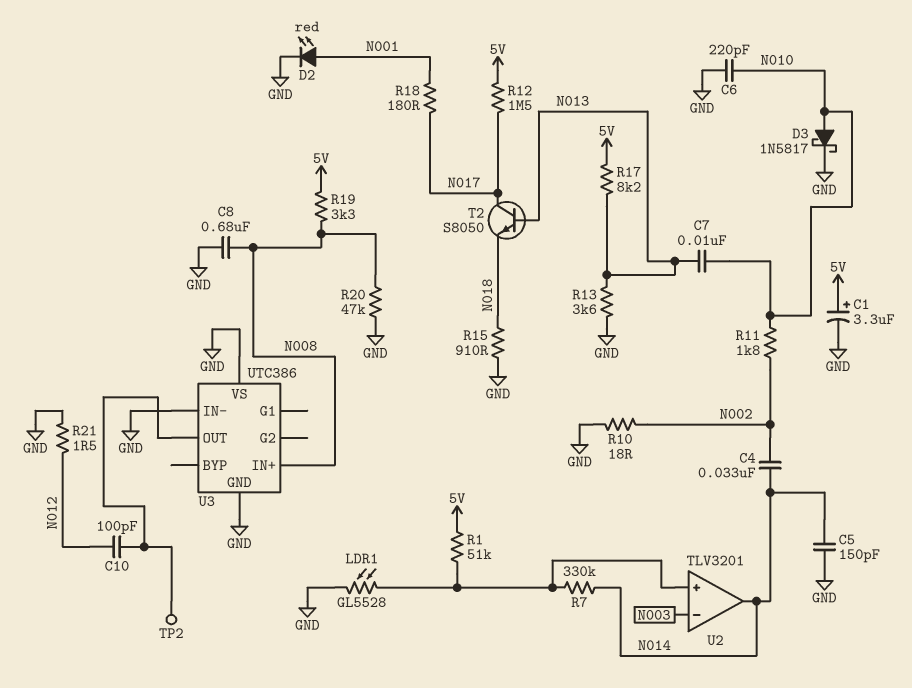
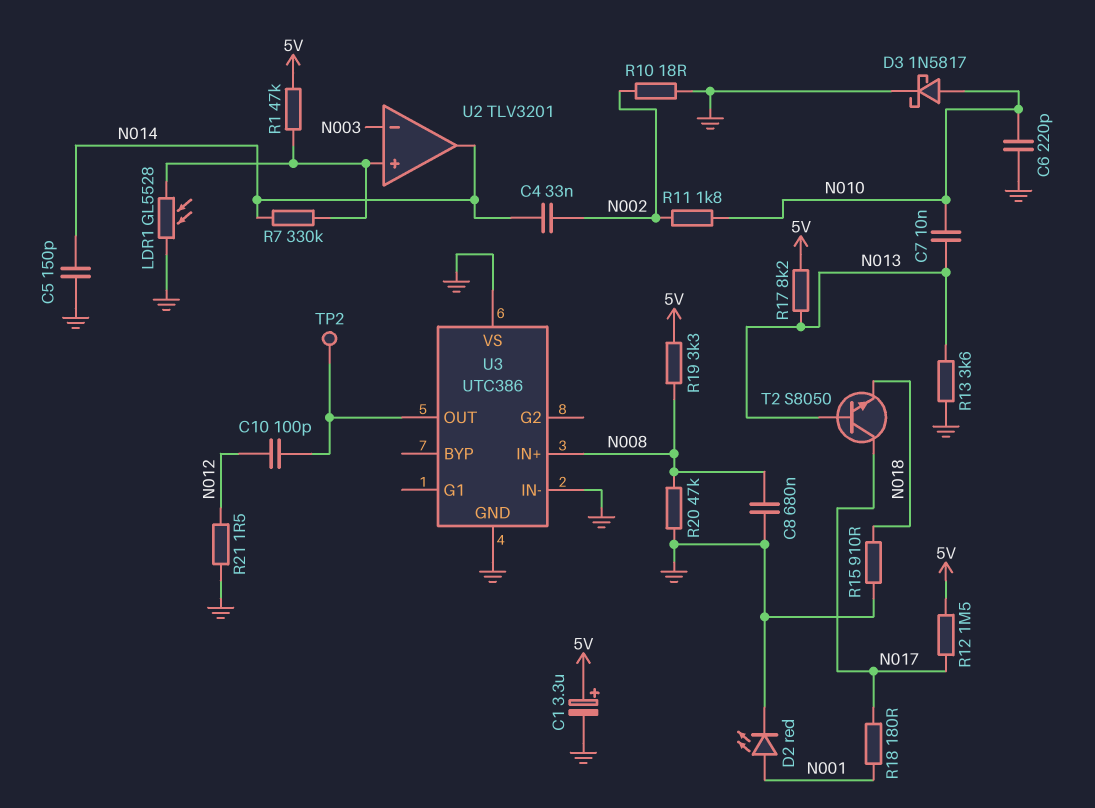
R1: 51k (5V, U2/in+) -> 47k (5V, U2/in+)

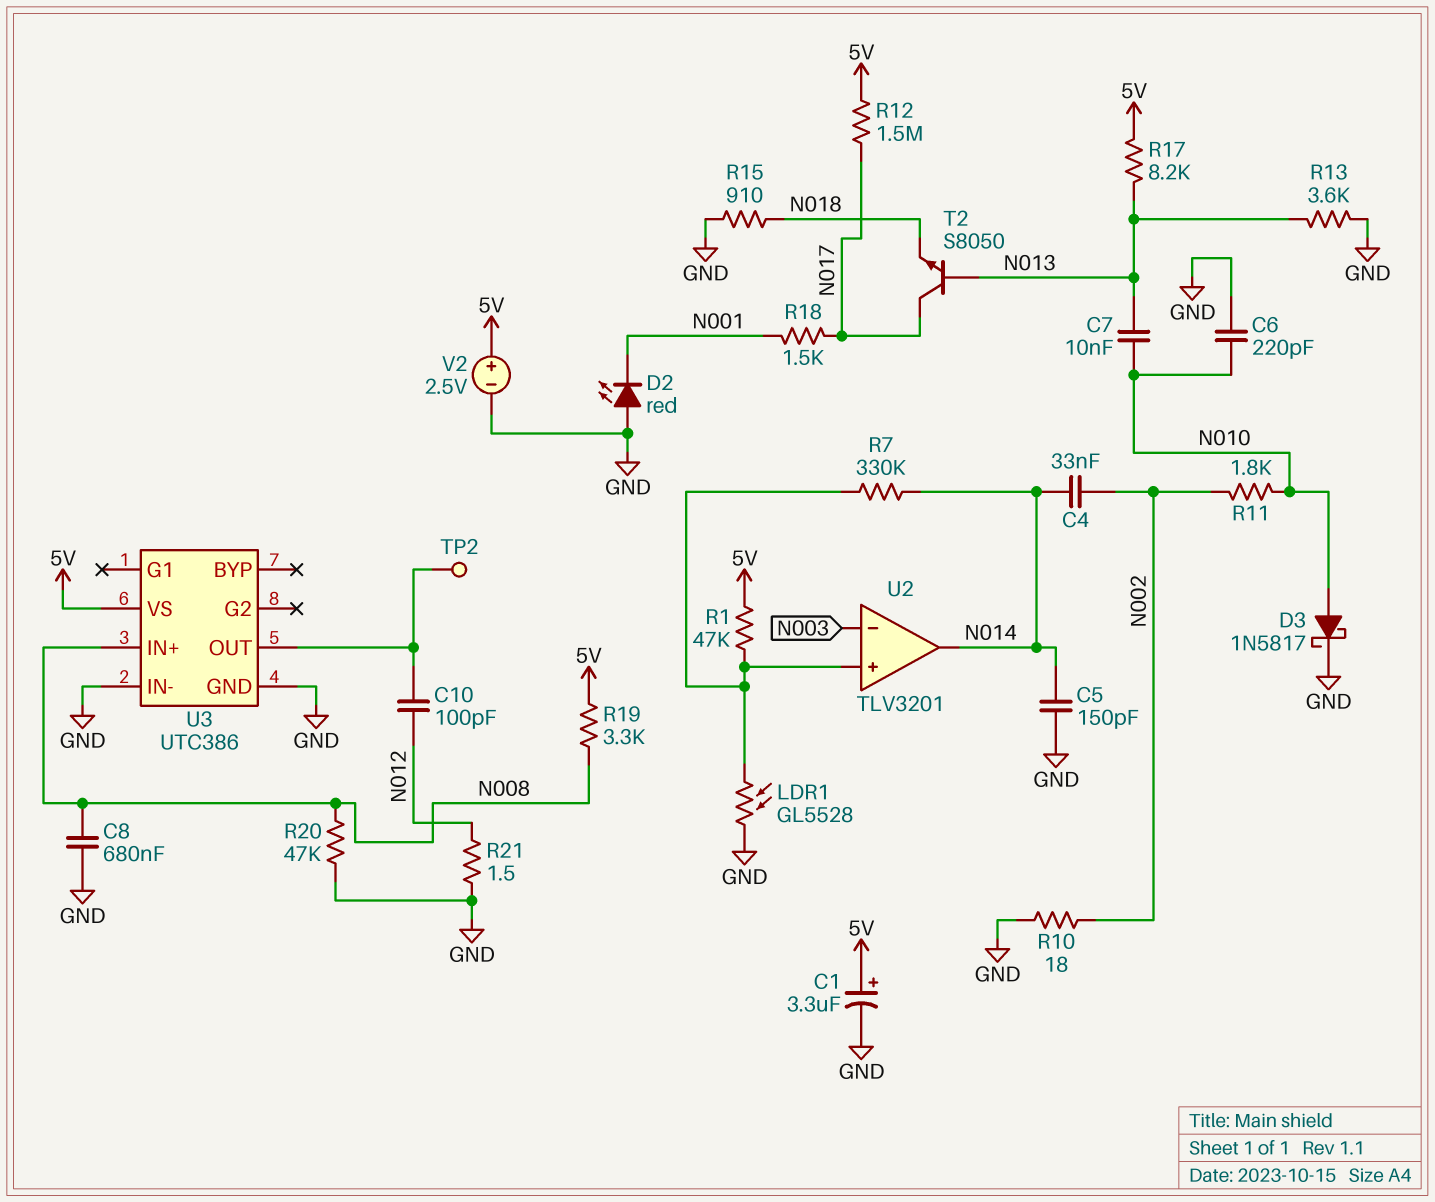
D2: LED red (A N001, K GND) -> LED red (A GND, K N001)
R18: 180 (N001, N017) -> 1.5k (N001, N017)
U3 pin VS: GND -> 5V
V2: none -> 2.5V (plus 5V, minus GND)

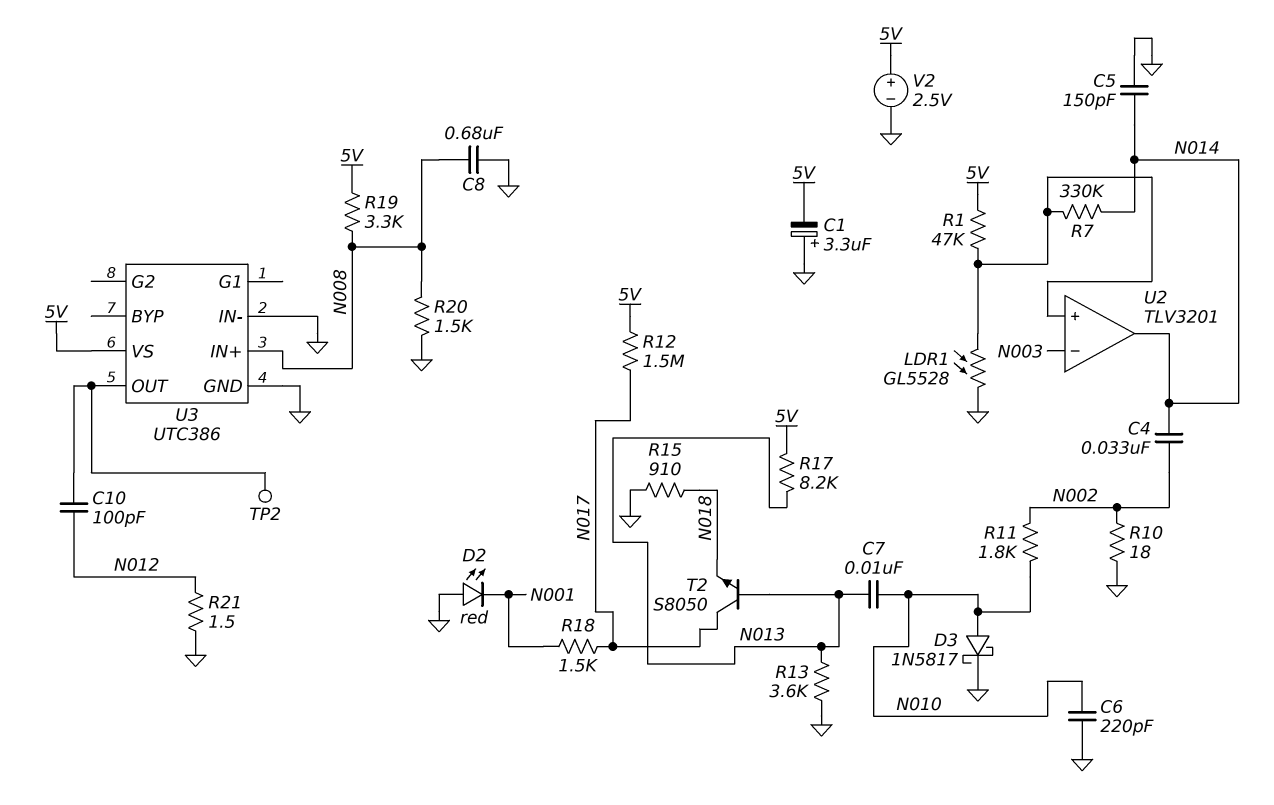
C1: 3.3uF (plus 5V, minus GND) -> 3.3uF (plus GND, minus 5V)
R20: 47k (GND, N008) -> 1.5k (GND, N008)

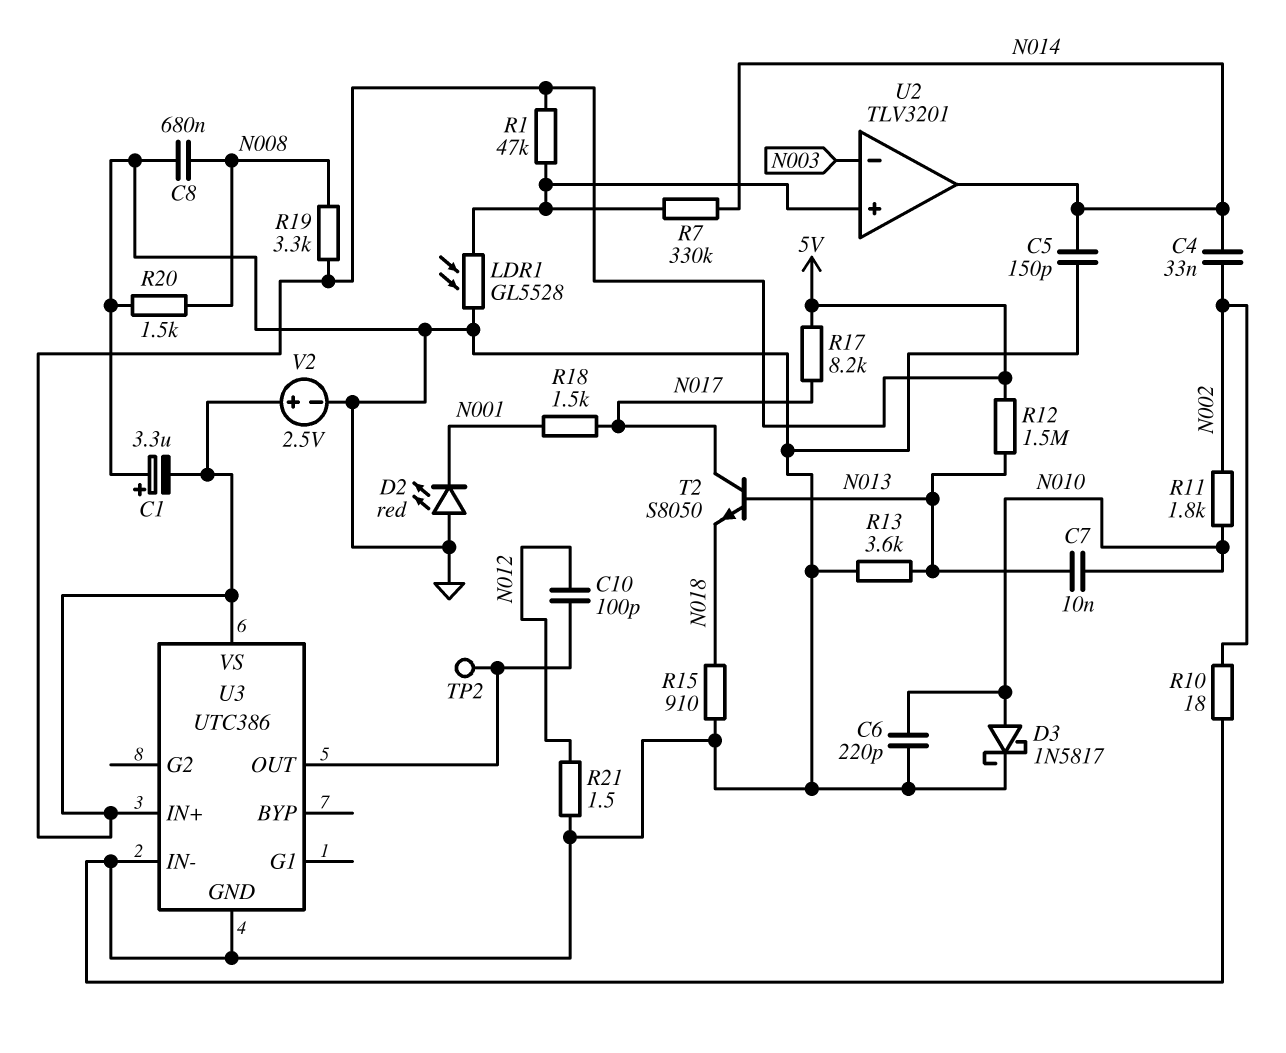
R12: 1.5M (5V, N017) -> 1.5M (5V, N013)
R17: 8.2k (5V, N013) -> 8.2k (5V, N017)
U3 pin IN+: N008 -> 5V

